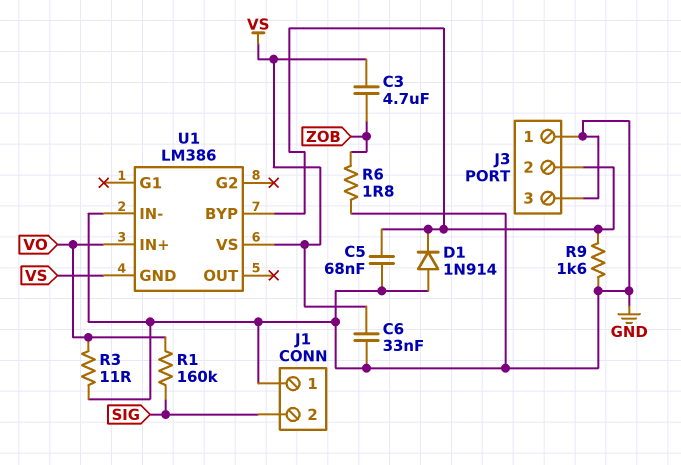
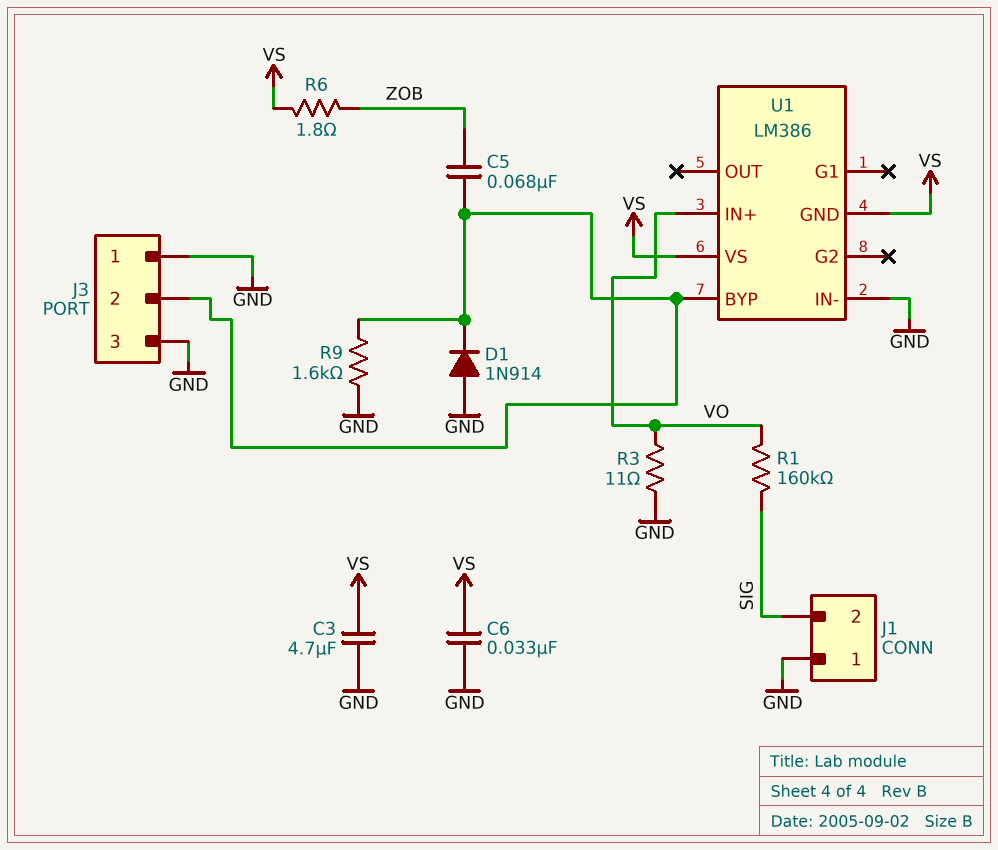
C3: 4.7uF (VS, ZOB) -> 4.7uF (GND, VS)
C5: 68nF (GND, J3/2) -> 68nF (J3/2, ZOB)
R6: 1.8 (GND, ZOB) -> 1.8 (VS, ZOB)

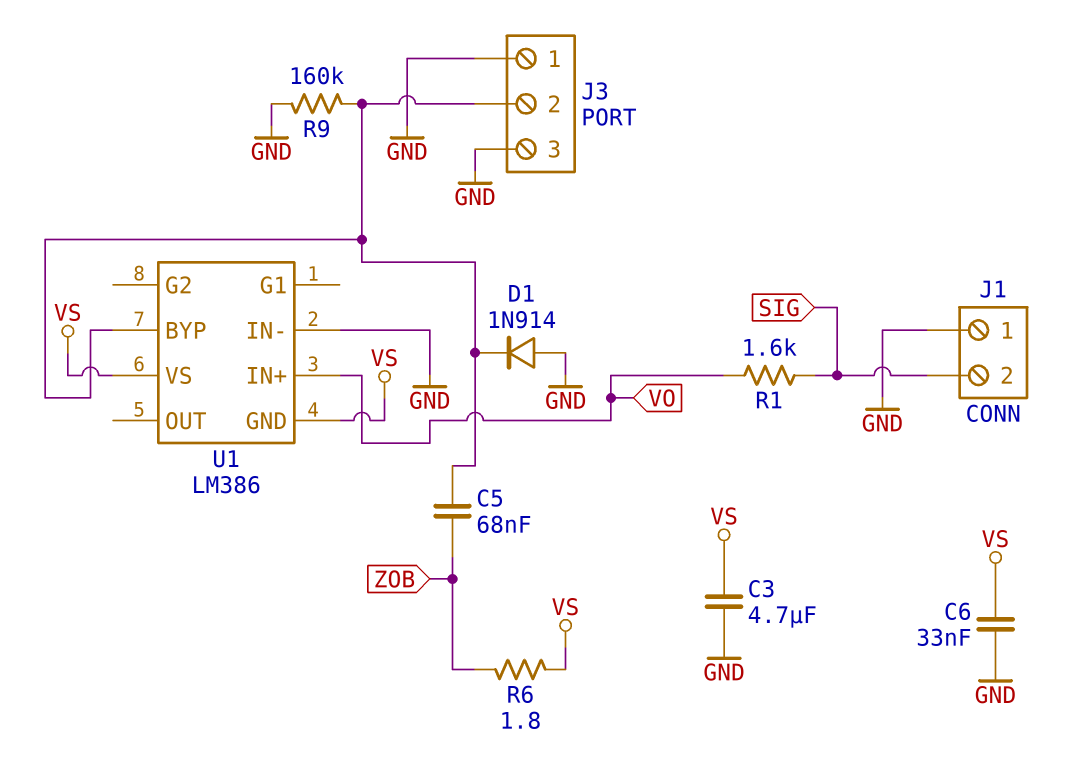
R1: 160k (SIG, VO) -> 1.6k (SIG, VO)
R3: 11 (GND, VO) -> none
R9: 1.6k (GND, J3/2) -> 160k (GND, J3/2)

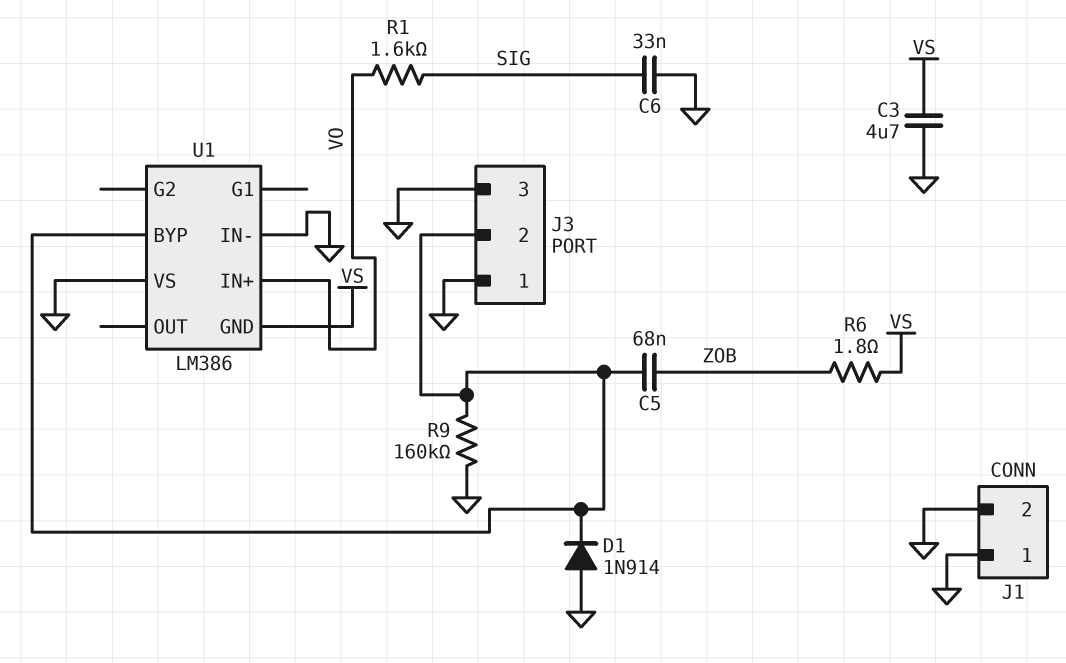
C6: 33nF (GND, VS) -> 33nF (GND, SIG)
J1 pin 2: SIG -> GND
U1 pin VS: VS -> GND

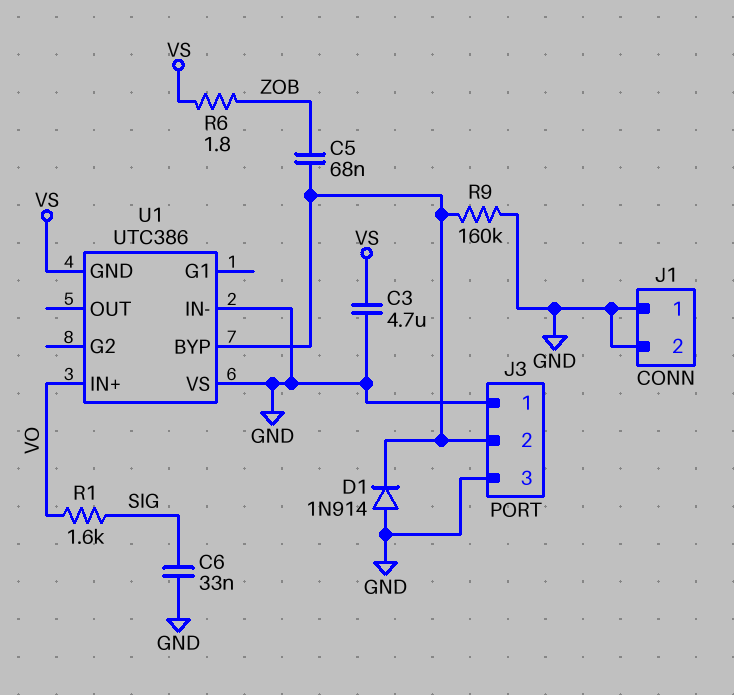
U1: LM386 -> UTC386

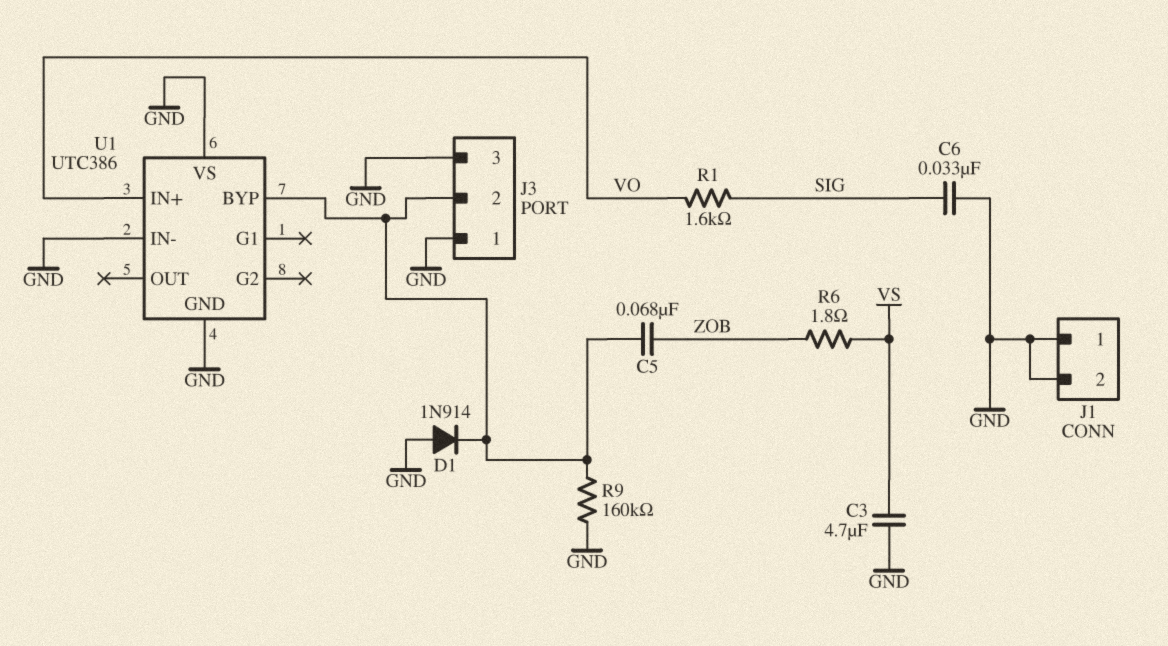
U1 pin GND: VS -> GND

